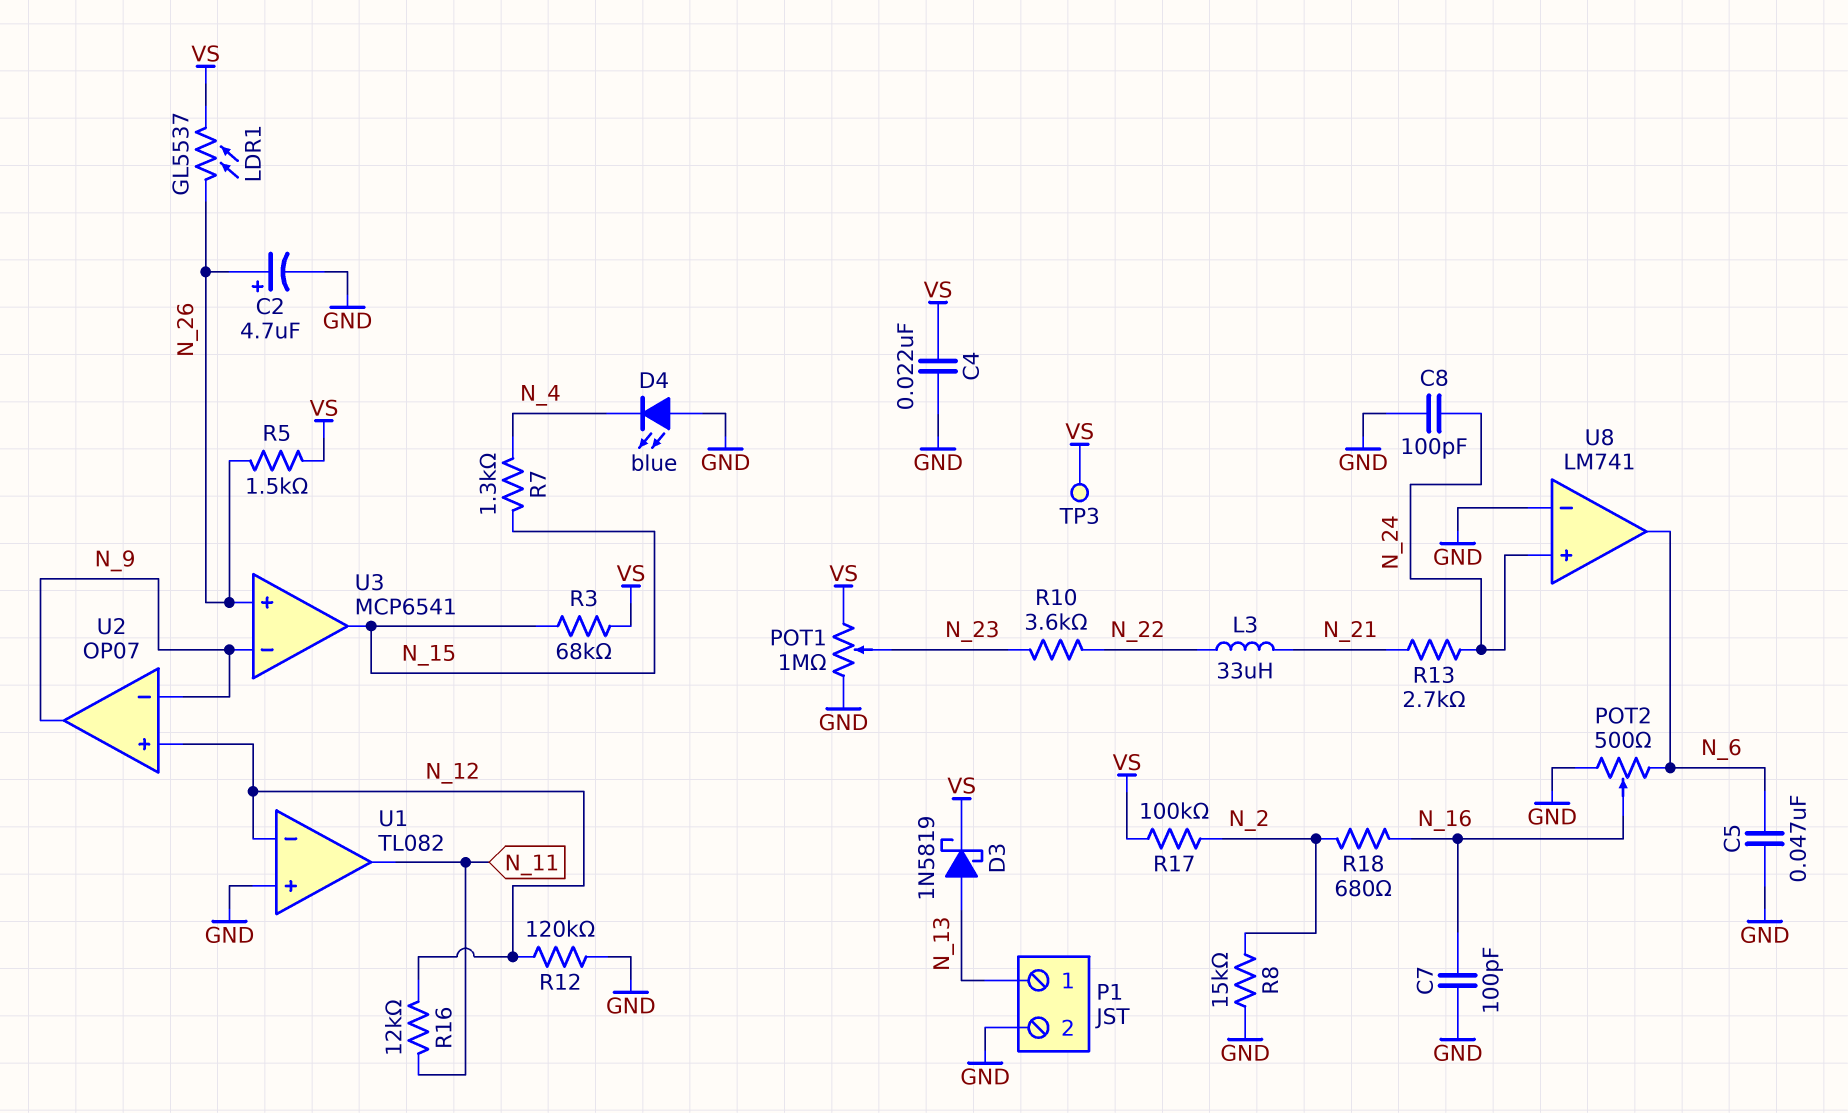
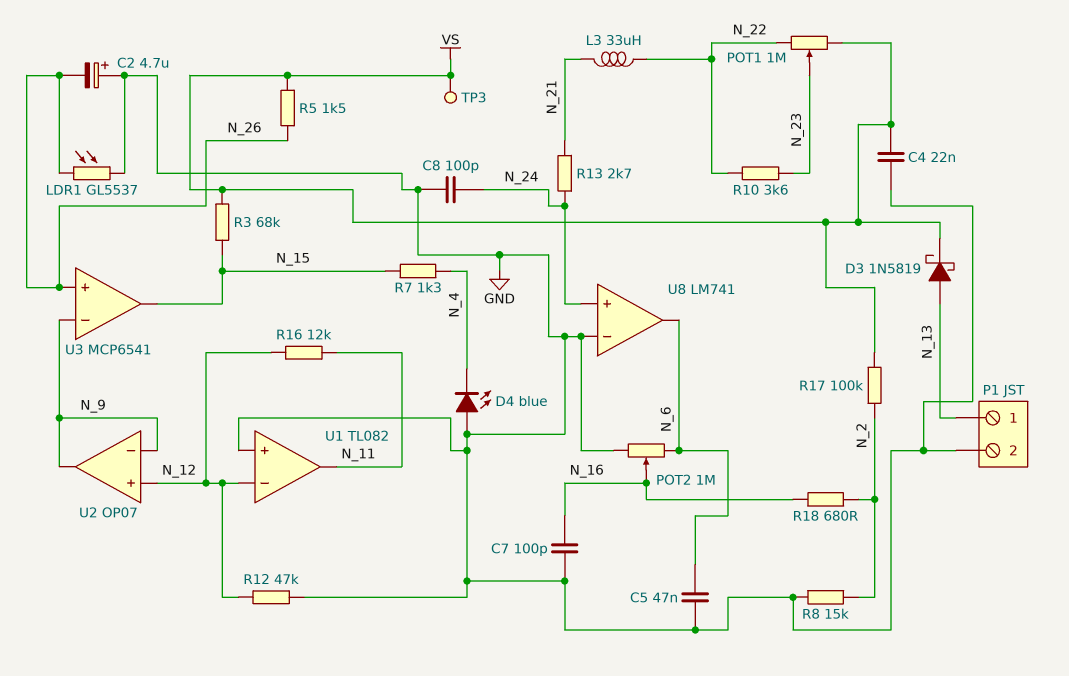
C2: 4.7uF (plus N_26, minus GND) -> 4.7uF (plus GND, minus N_26)
LDR1: GL5537 (N_26, VS) -> GL5537 (GND, N_26)
POT1: 1M (GND, VS, wiper N_23) -> 1M (N_22, VS, wiper N_23)
POT2: 500 (GND, N_6, wiper N_16) -> 1M (GND, N_6, wiper N_16)
R12: 120k (GND, N_12) -> 47k (GND, N_12)

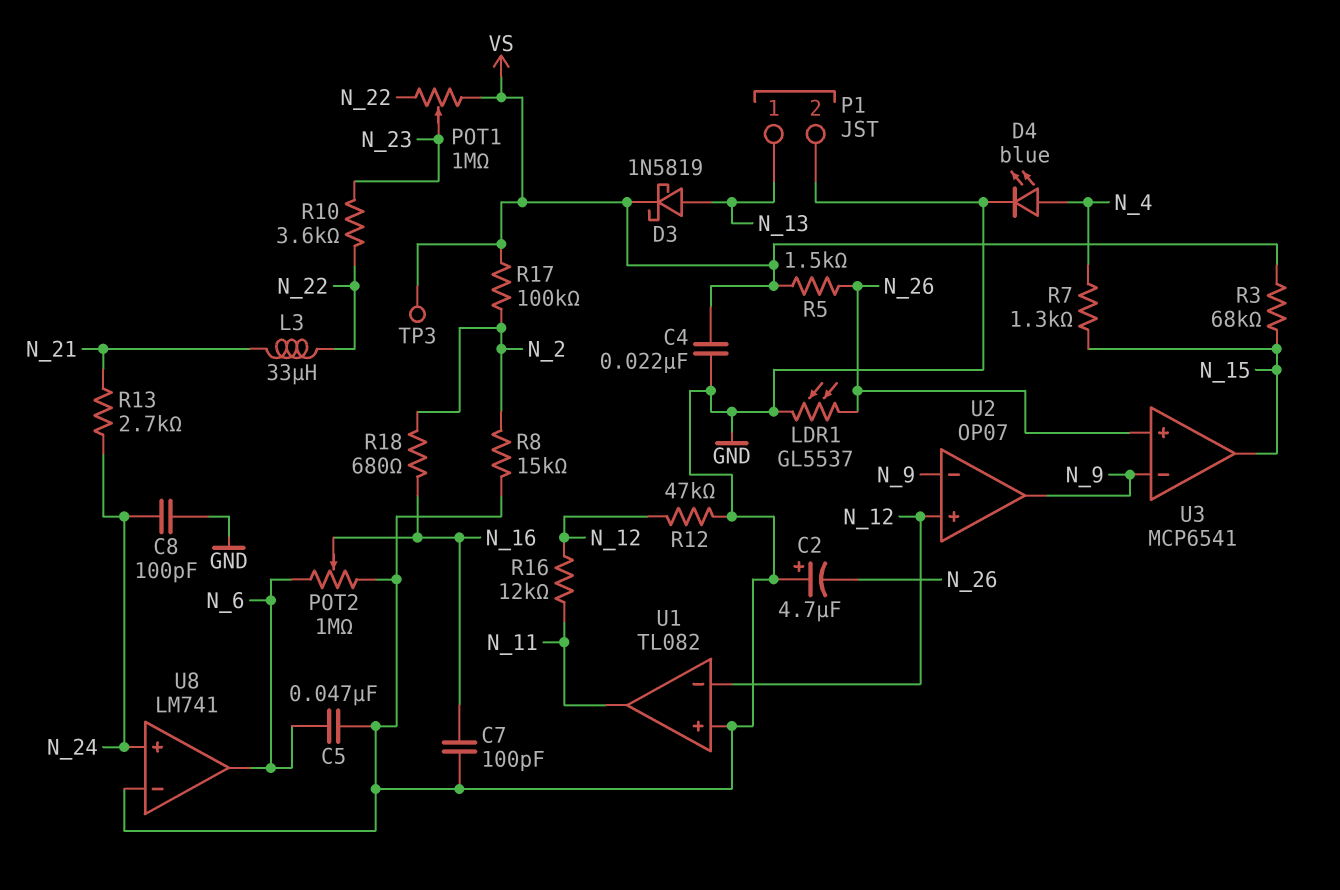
D4: LED blue (A GND, K N_4) -> LED blue (A N_4, K GND)

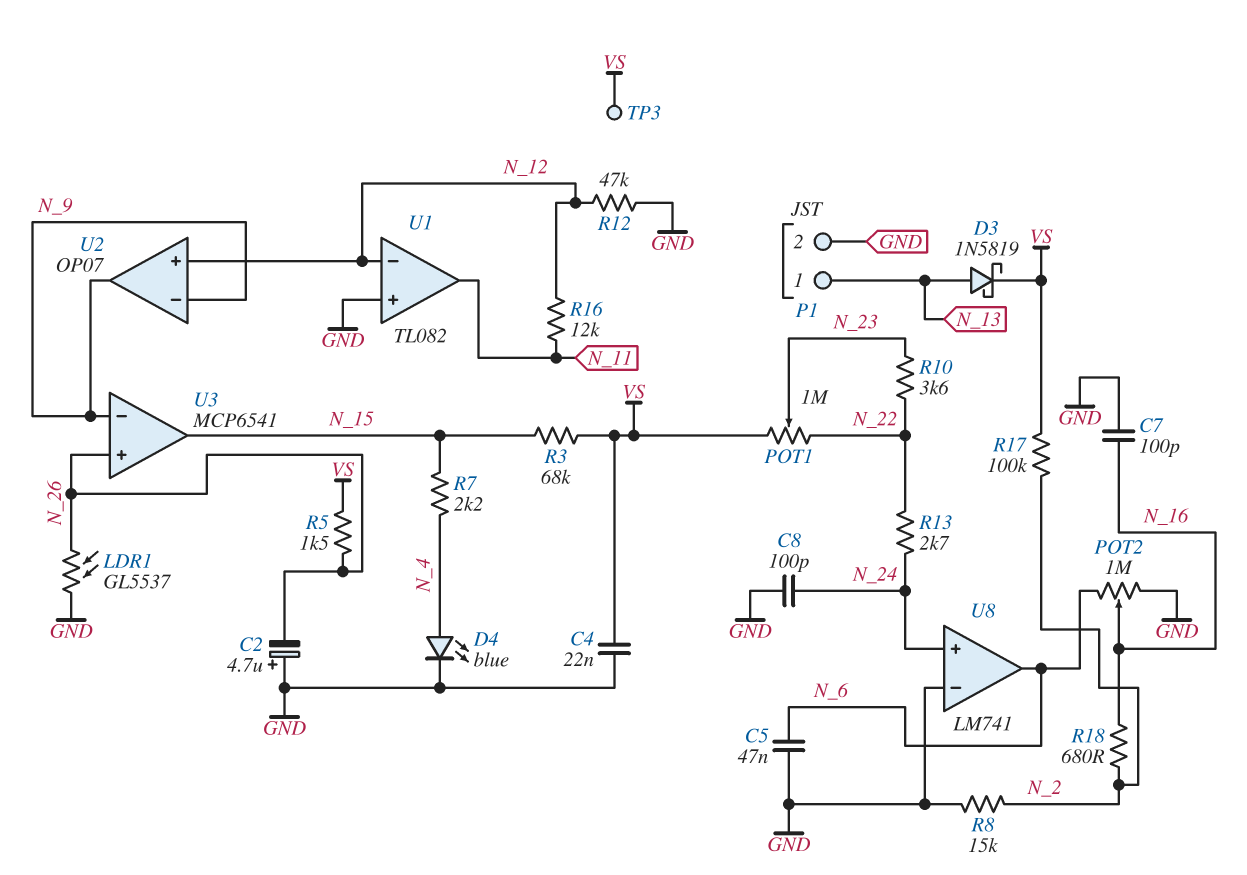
L3: 33uH (N_21, N_22) -> none
R7: 1.3k (N_4, N_15) -> 2.2k (N_4, N_15)
R13: 2.7k (N_21, N_24) -> 2.7k (N_22, N_24)

